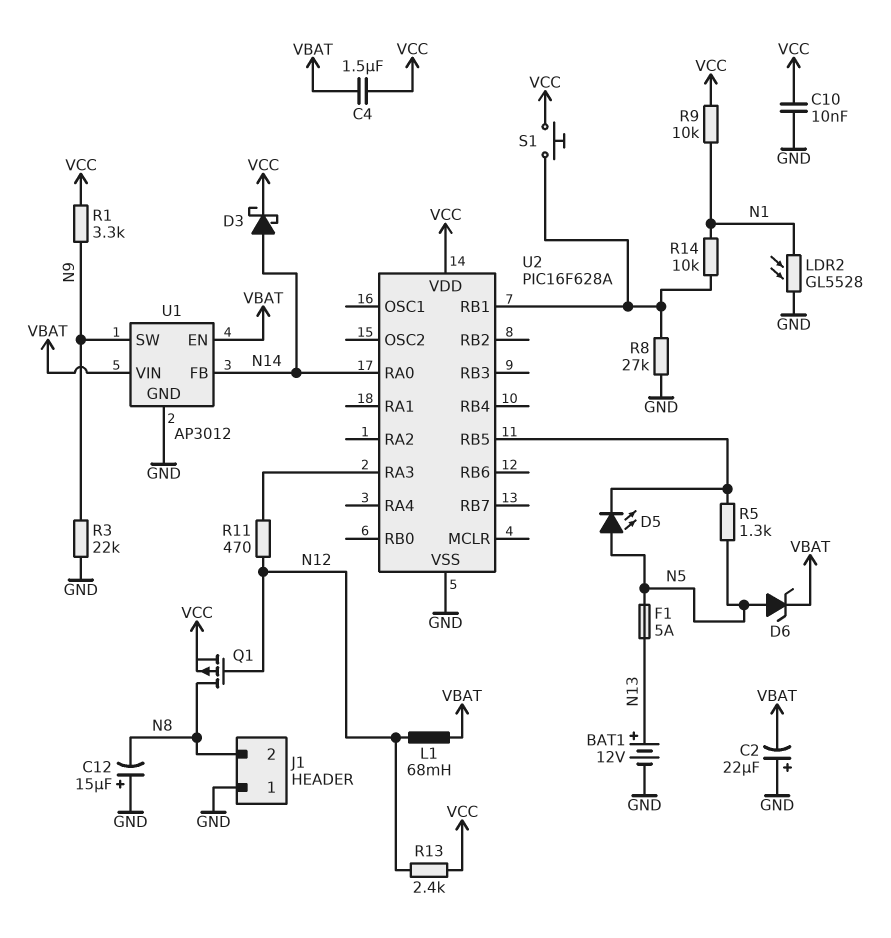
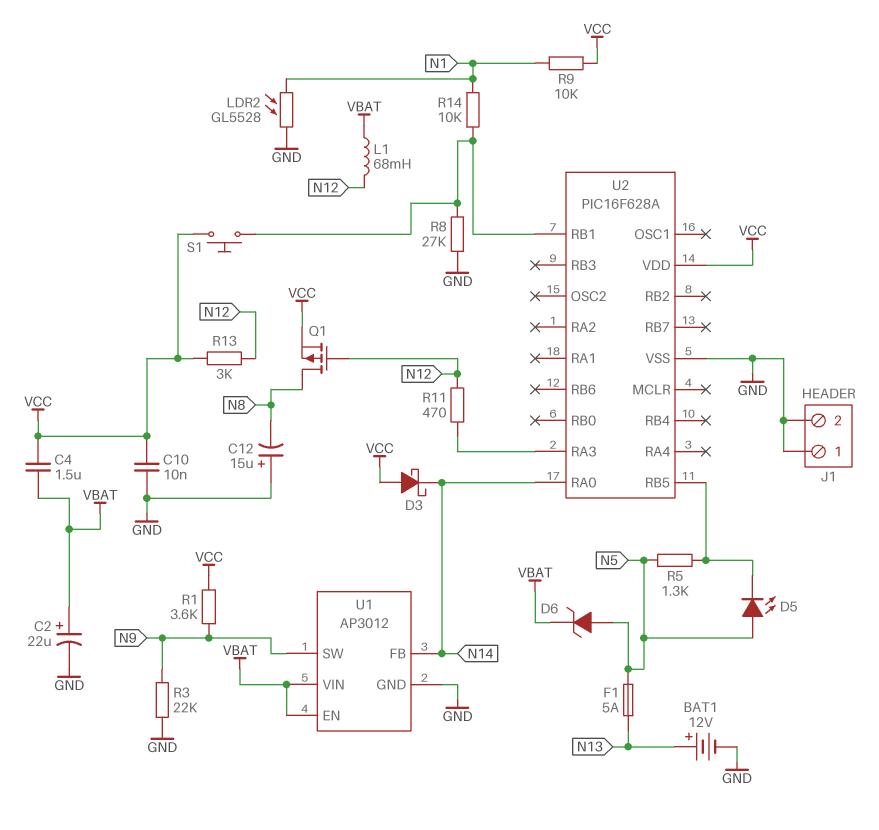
C2: 22uF (plus GND, minus VBAT) -> 22uF (plus VBAT, minus GND)
D3: schottky (A N14, K VCC) -> schottky (A VCC, K N14)
J1 pin 2: N8 -> GND
R1: 3.3k (N9, VCC) -> 3.6k (N9, VCC)
R13: 2.4k (N12, VCC) -> 3k (N12, VCC)

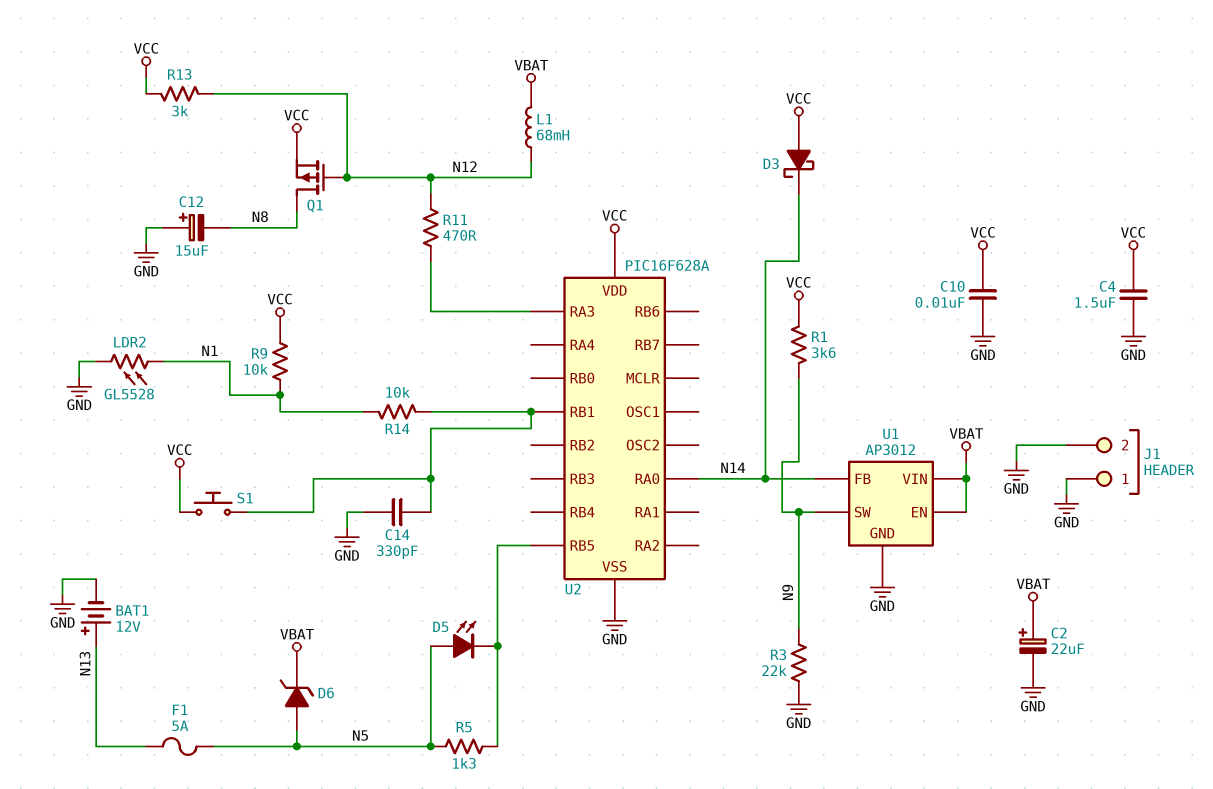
C4: 1.5uF (VBAT, VCC) -> 1.5uF (GND, VCC)
C14: none -> 330pF (GND, U2/RB1)
R8: 27k (GND, U2/RB1) -> none

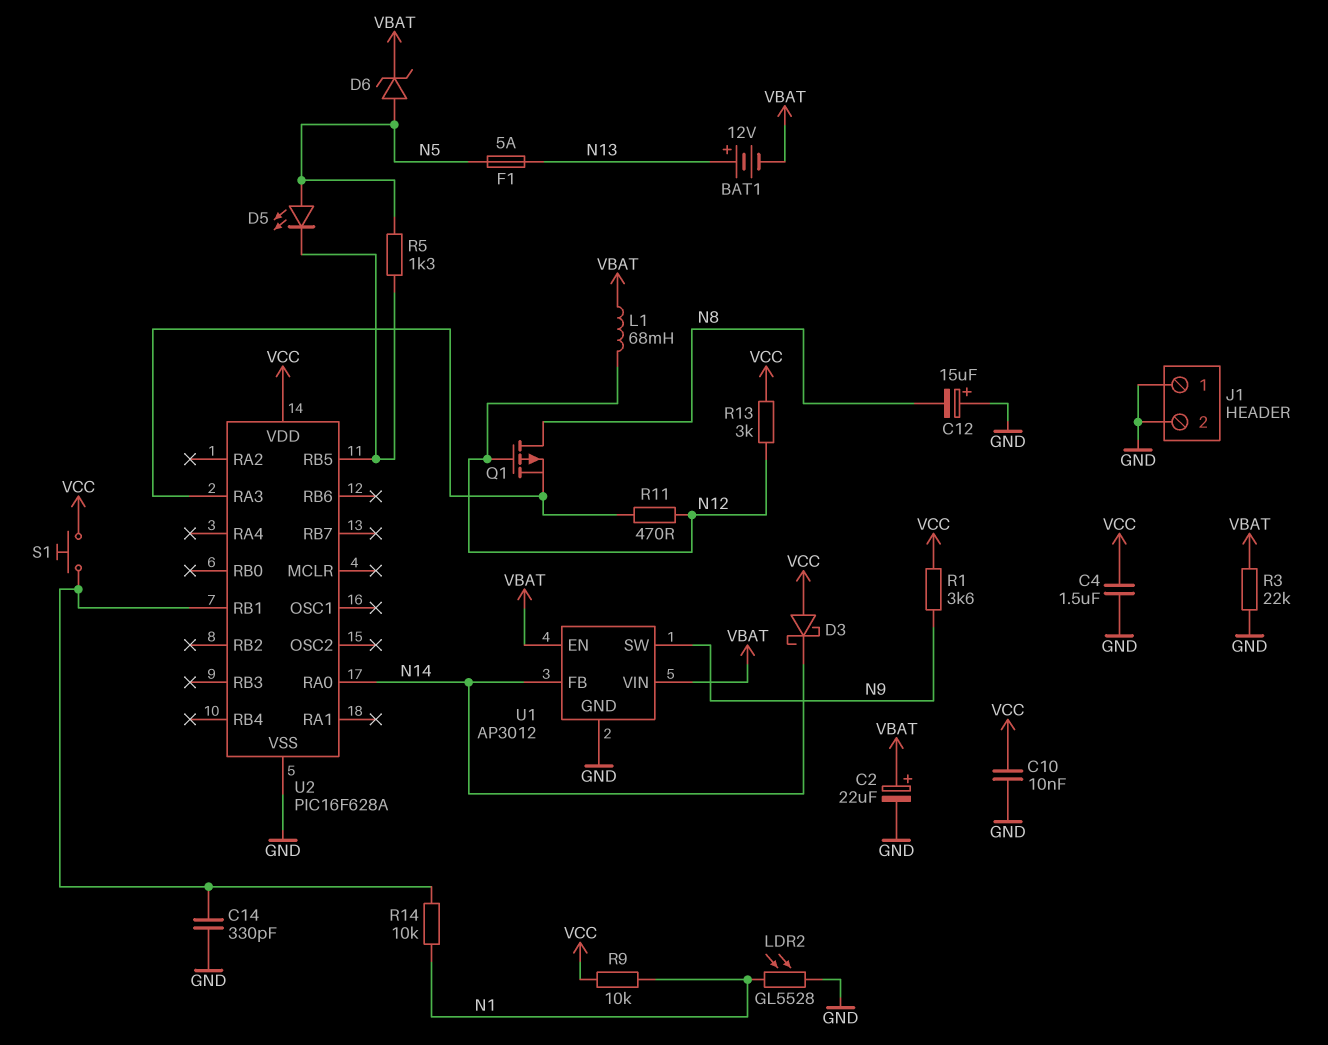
BAT1: 12V (plus N13, minus GND) -> 12V (plus N13, minus VBAT)
Q1: PMOS (G N12, D N8, S VCC) -> PMOS (G N12, D N8, S U2/RA3)
R3: 22k (GND, N9) -> 22k (GND, VBAT)

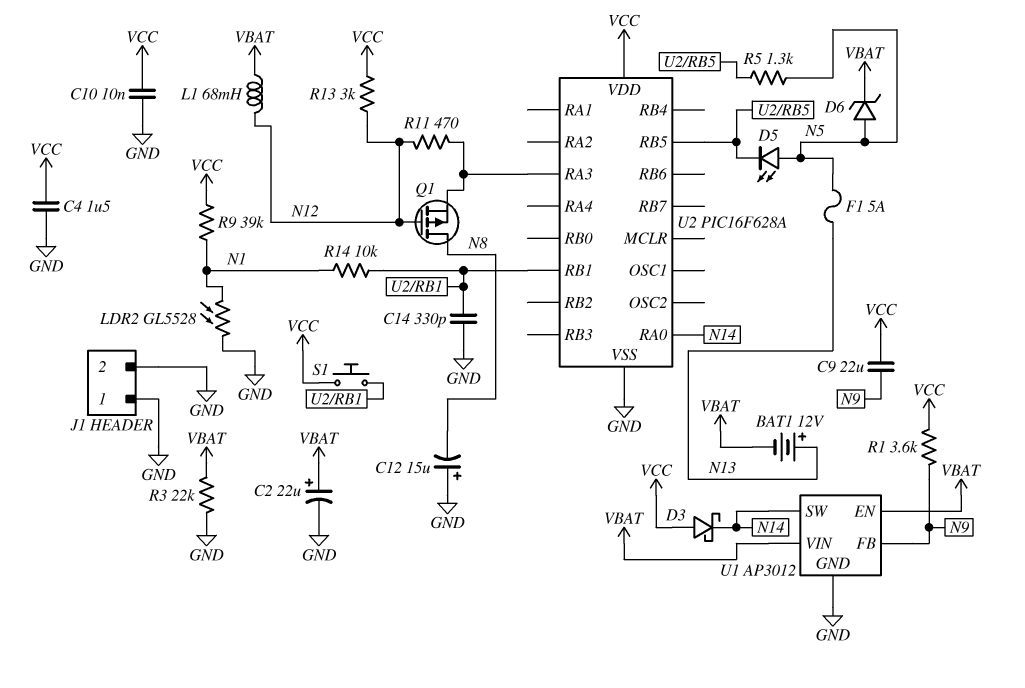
C9: none -> 22uF (N9, VCC)
R9: 10k (N1, VCC) -> 39k (N1, VCC)
U1 pin FB: N14 -> N9
U1 pin SW: N9 -> N14

